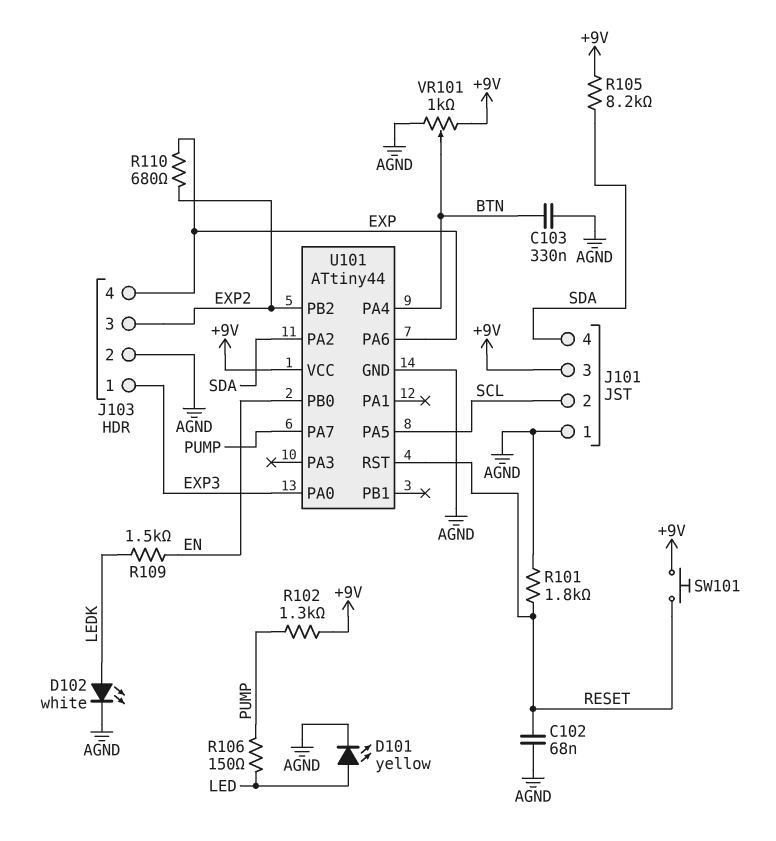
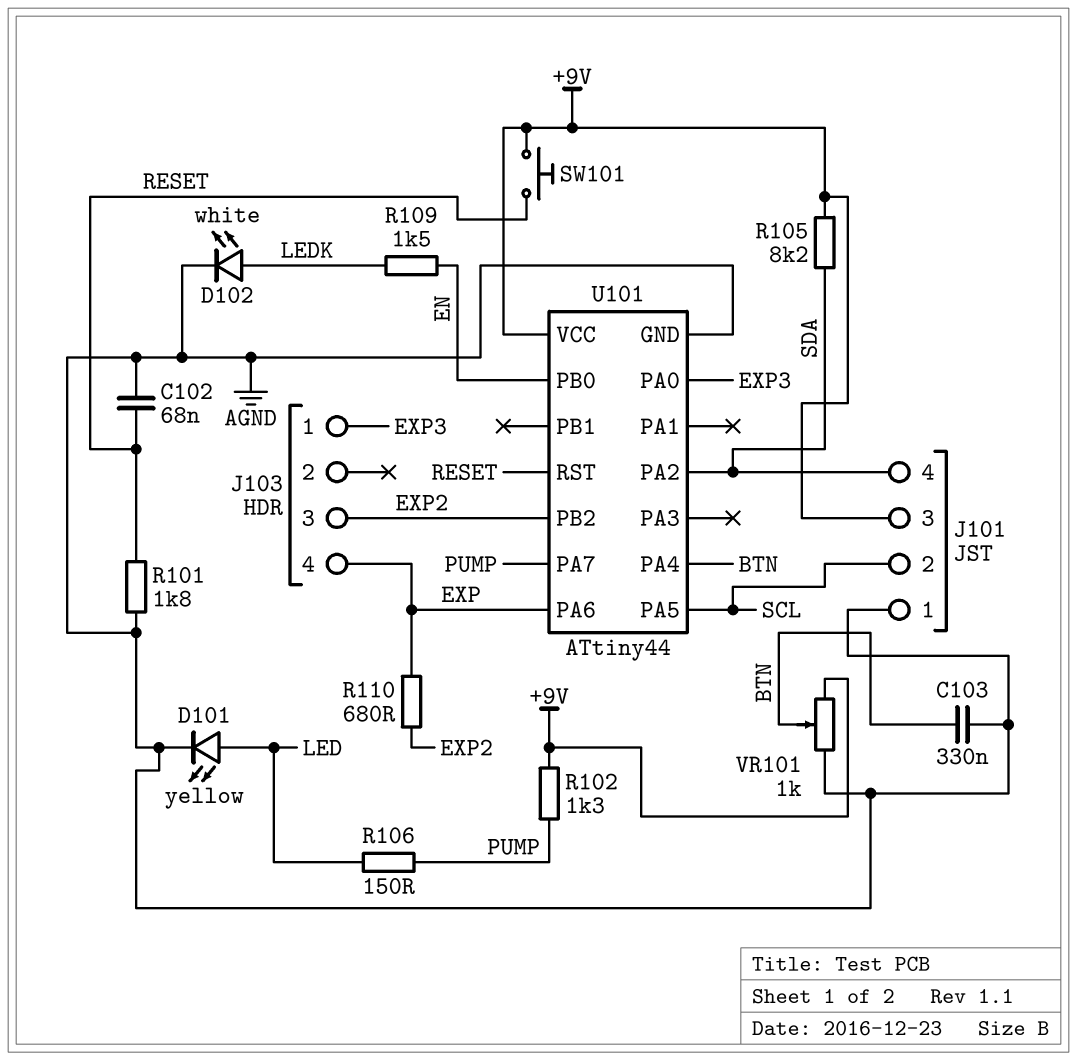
J103 pin 2: AGND -> none

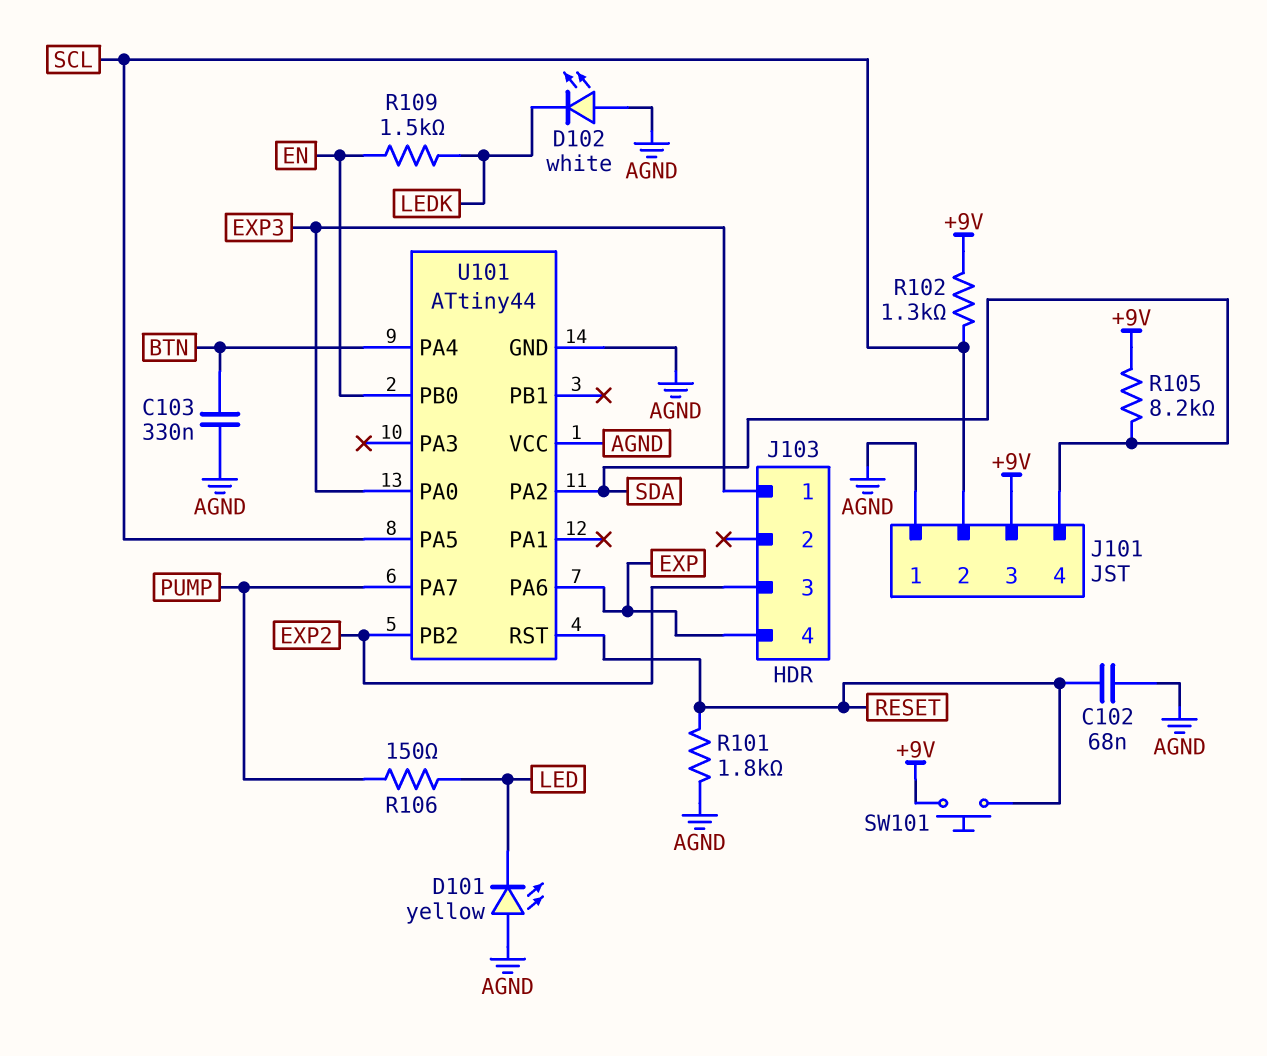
D101: LED yellow (A LED, K AGND) -> LED yellow (A AGND, K LED)
D102: LED white (A LEDK, K AGND) -> LED white (A AGND, K LEDK)
R102: 1.3k (+9V, PUMP) -> 1.3k (+9V, SCL)
R110: 680 (EXP, EXP2) -> none
U101 pin VCC: +9V -> AGND
VR101: 1k (+9V, AGND, wiper BTN) -> none

